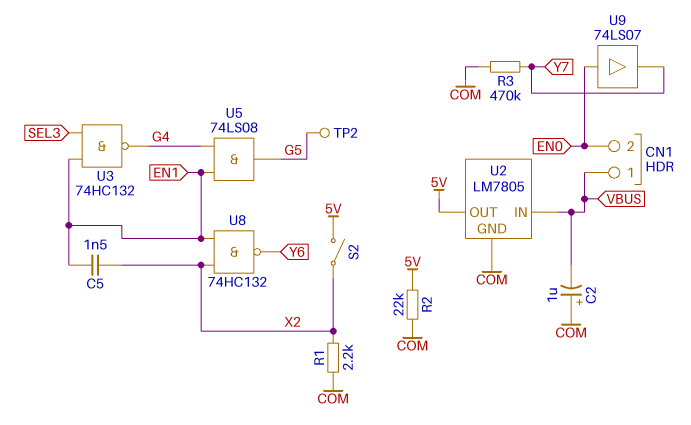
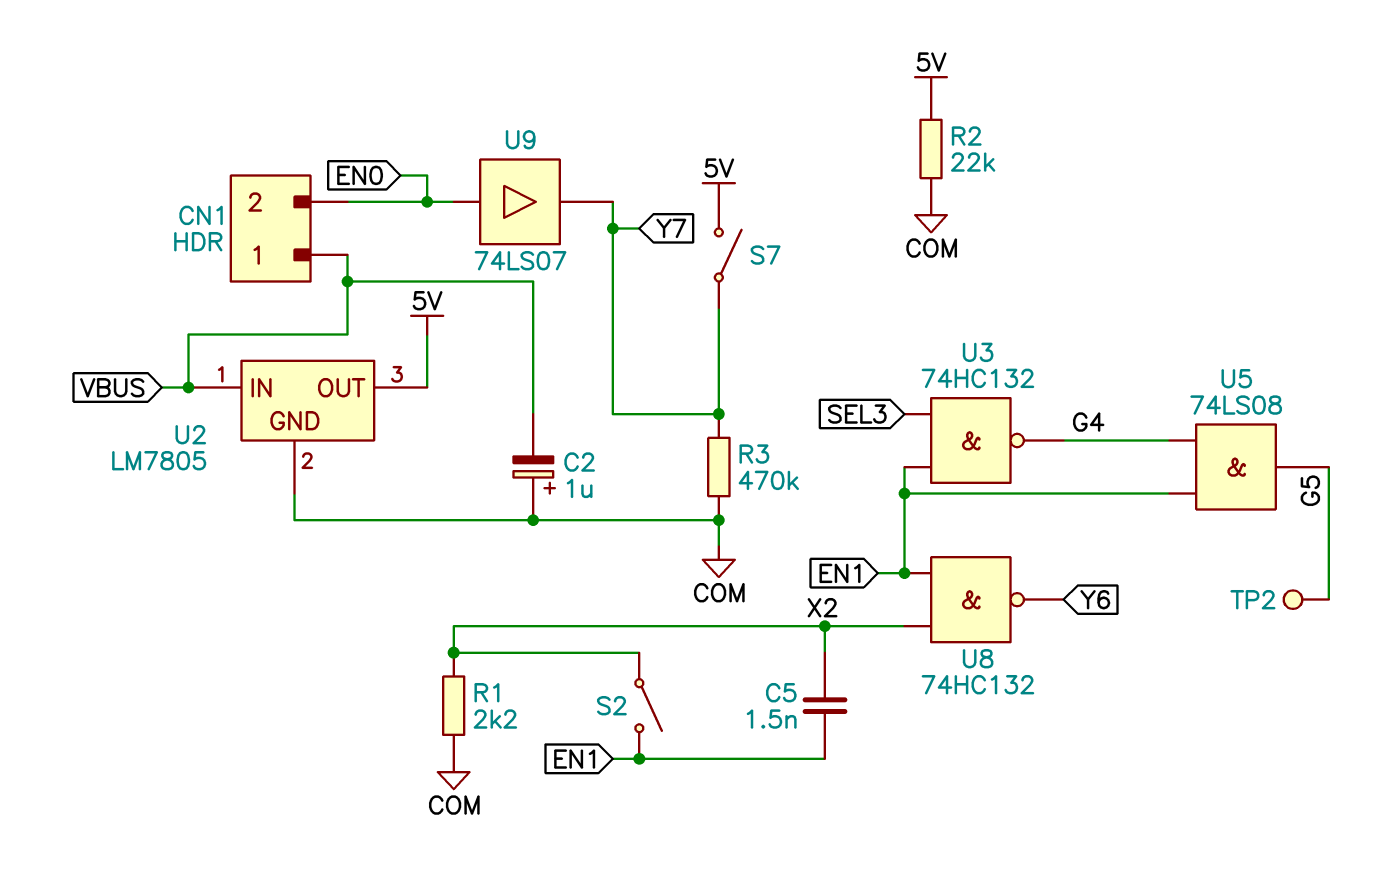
S2: switch (5V, X2) -> switch (EN1, X2)
S7: none -> switch (5V, Y7)

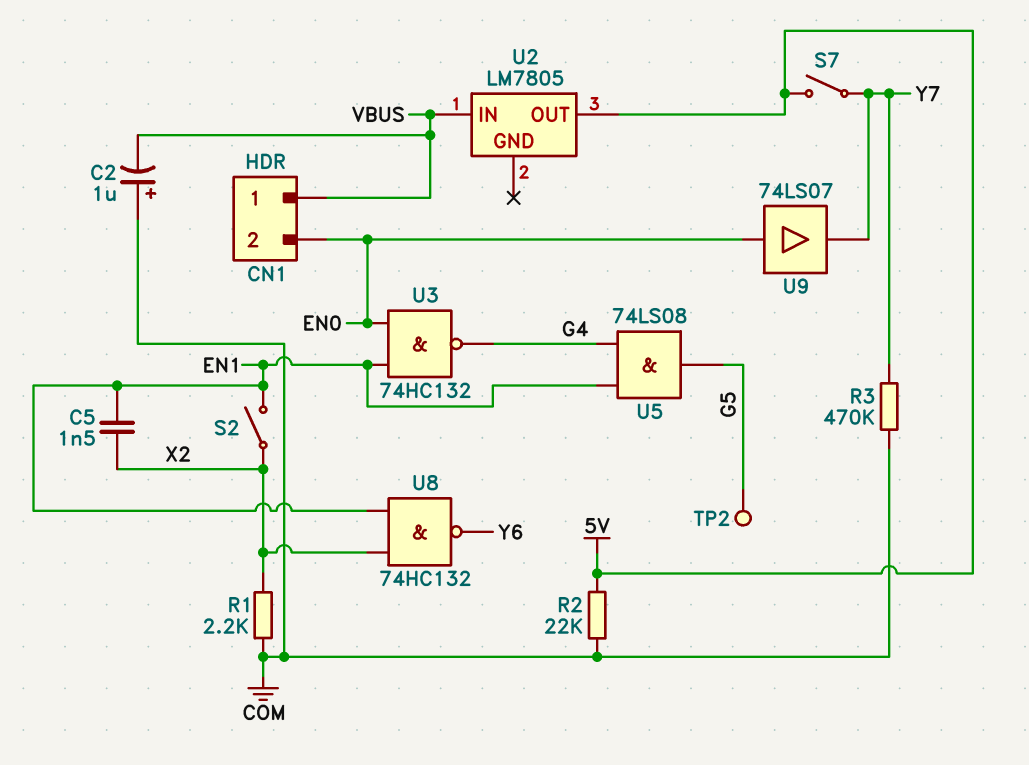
U2 pin GND: COM -> none
U3: NAND 74HC132 (in EN1, in SEL3, out G4) -> NAND 74HC132 (in EN0, in EN1, out G4)

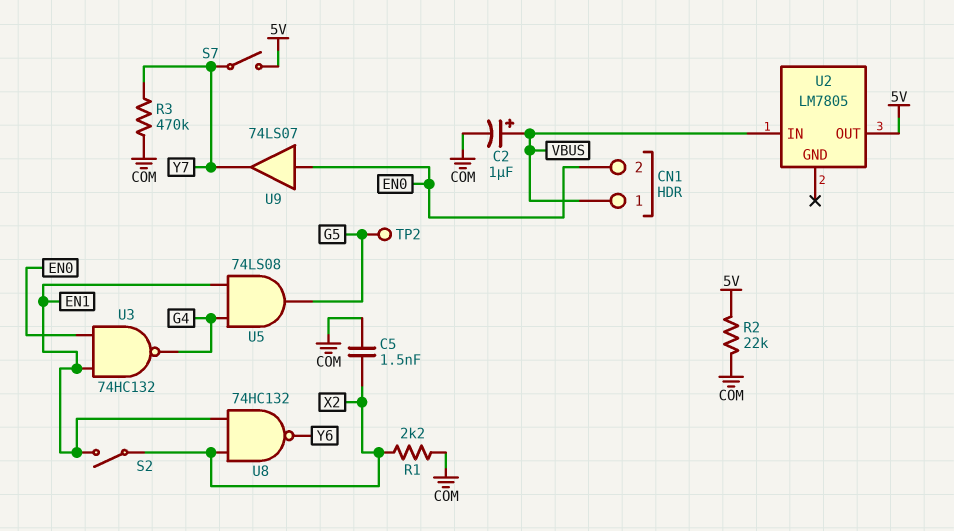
C2: 1uF (plus COM, minus VBUS) -> 1uF (plus VBUS, minus COM)
C5: 1.5nF (EN1, X2) -> 1.5nF (COM, X2)

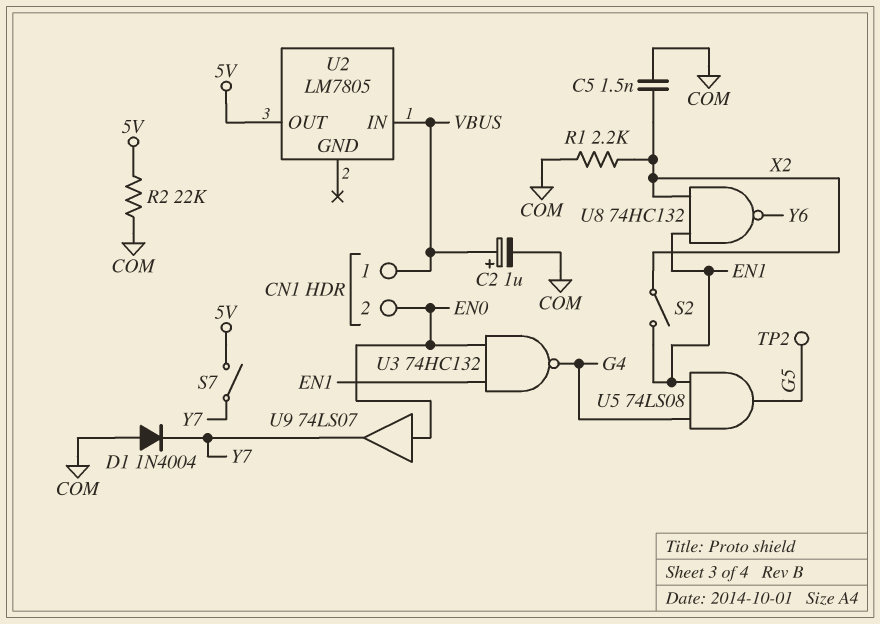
D1: none -> diode 1N4004 (A COM, K Y7)
R3: 470k (COM, Y7) -> none

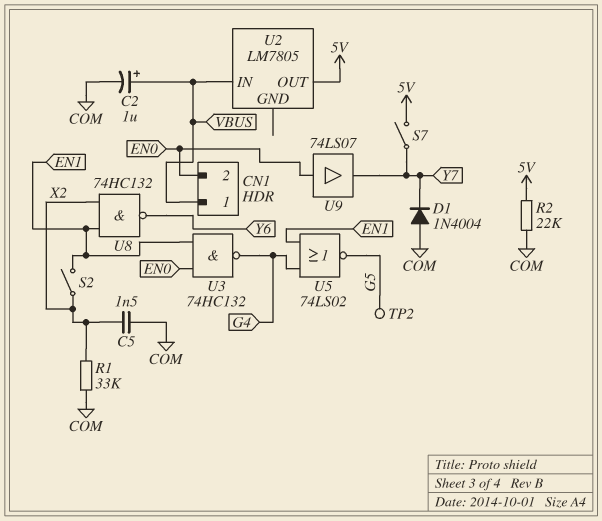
R1: 2.2k (COM, X2) -> 33k (COM, X2)
U5: AND 74LS08 (in EN1, in G4, out G5) -> NOR 74LS02 (in EN1, in G4, out G5)

